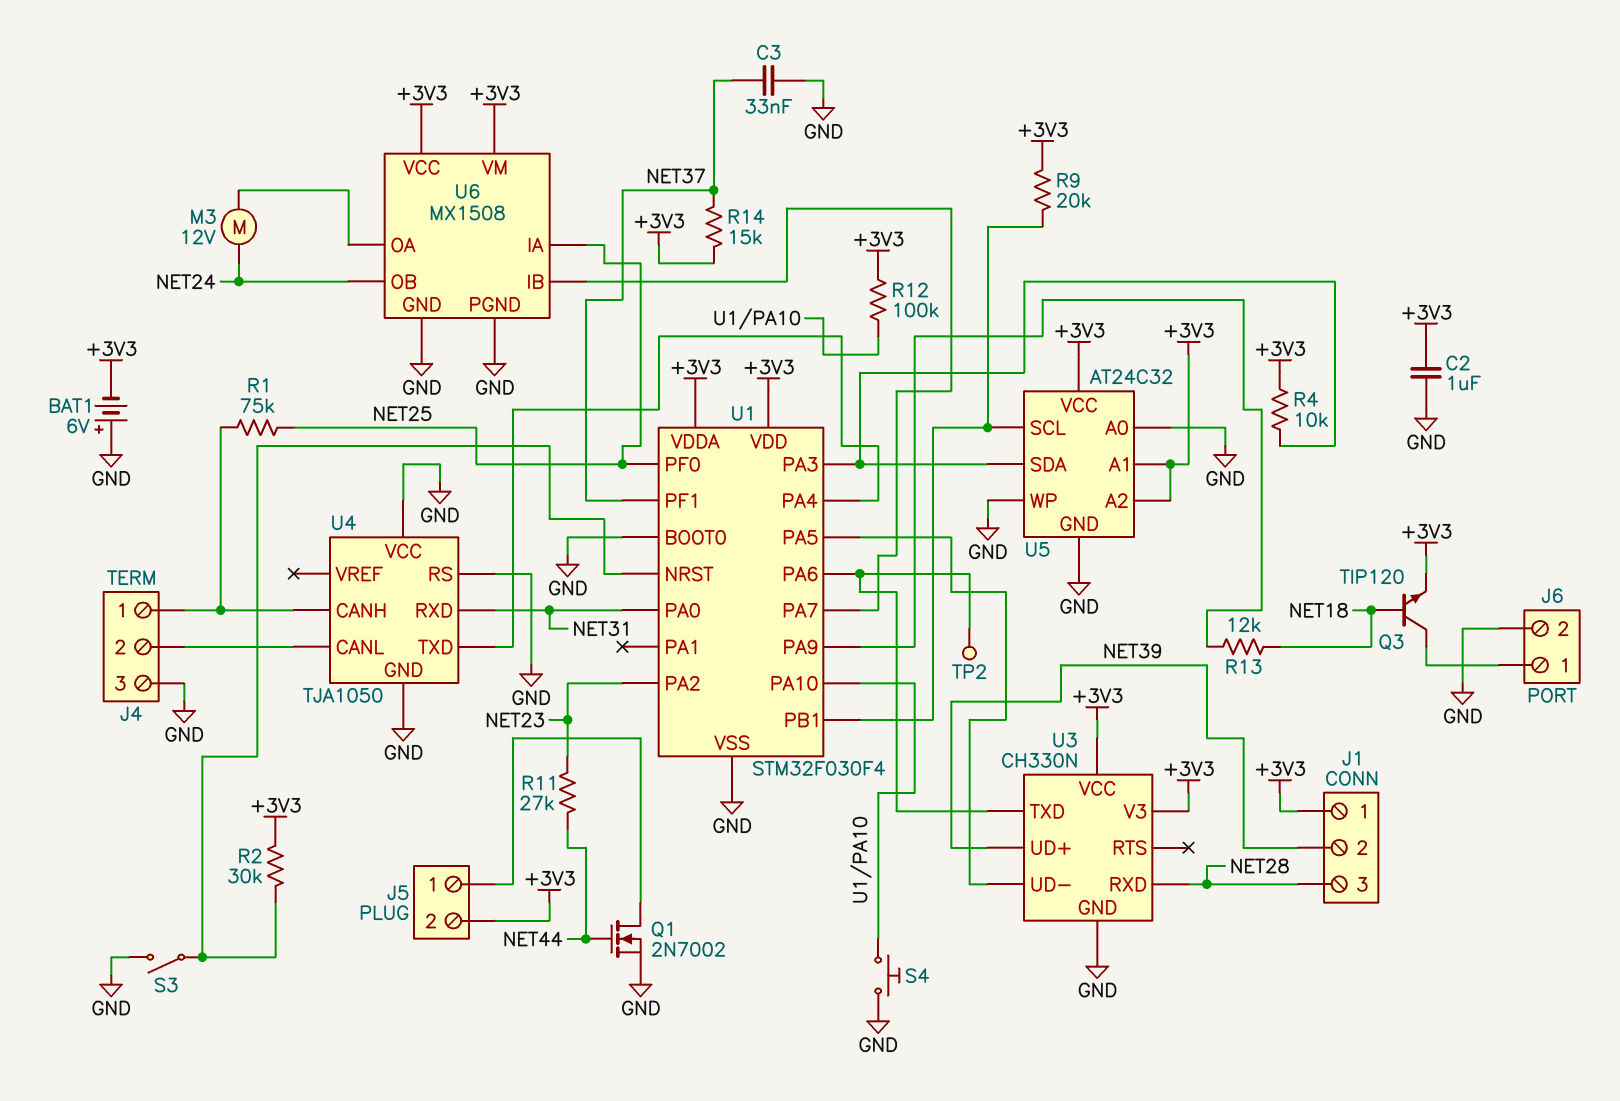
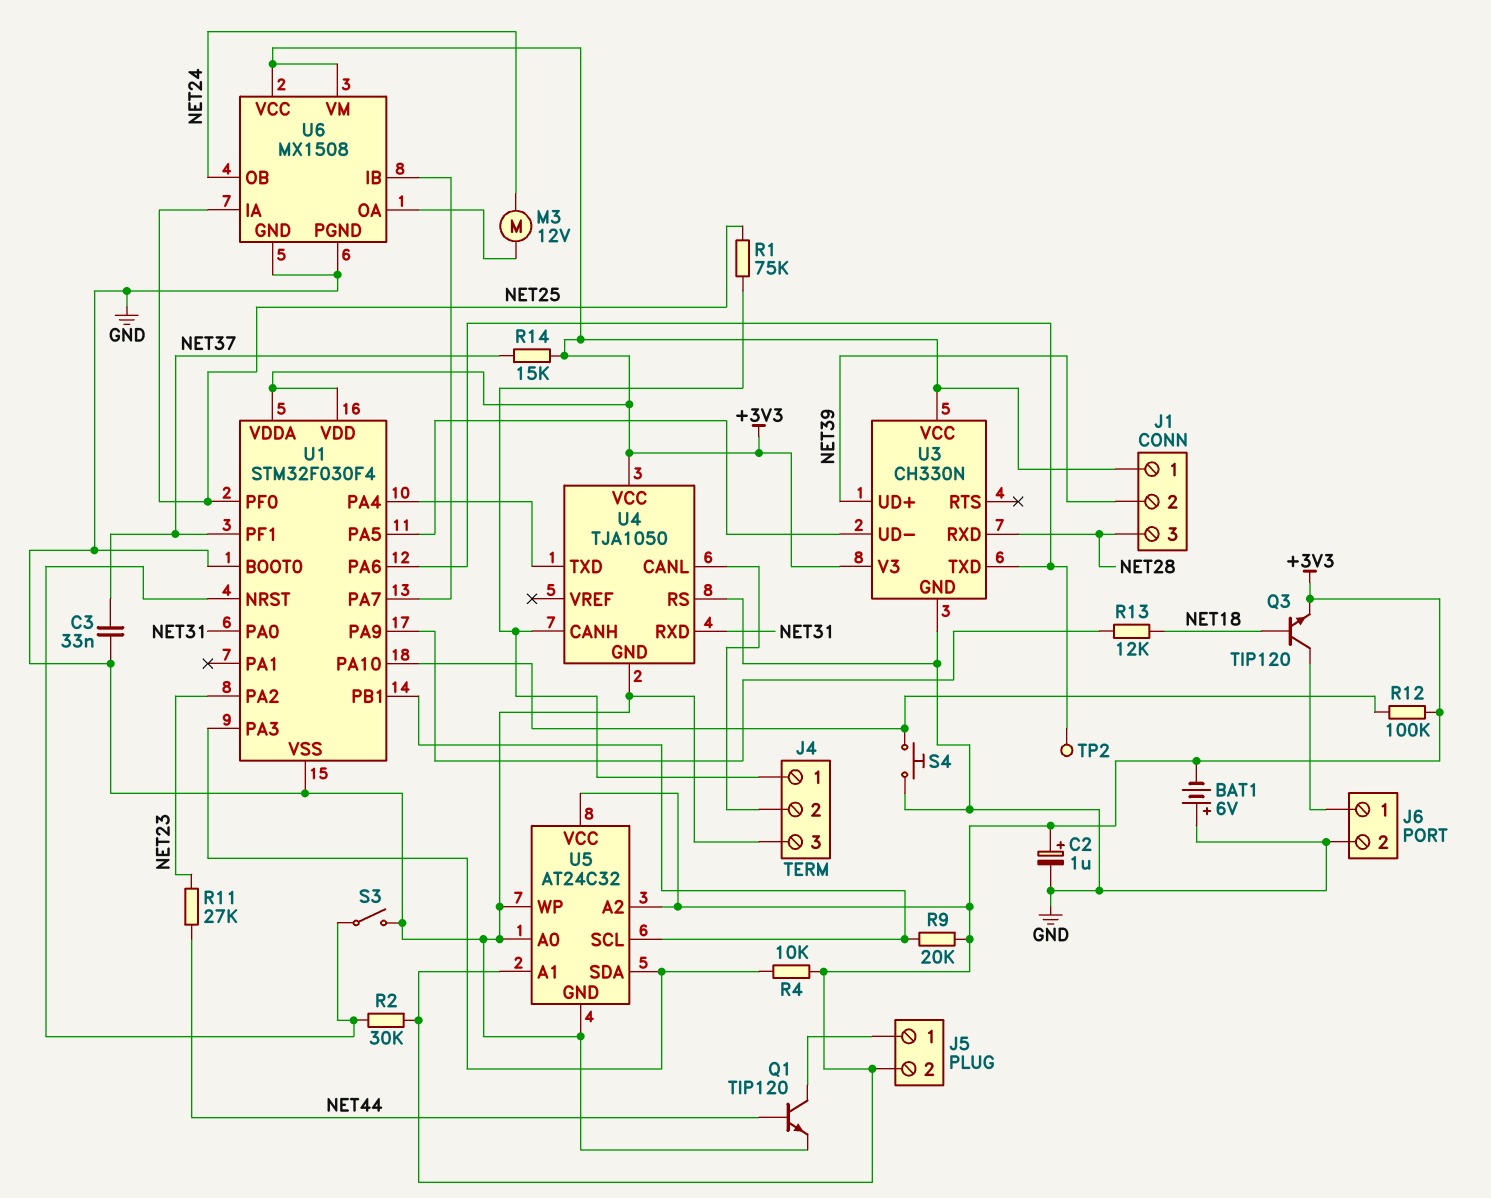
C2: 1uF (+3V3, GND) -> 1uF (plus +3V3, minus GND)
Q1: NMOS 2N7002 (G NET44, D J5/1, S GND) -> NPN TIP120 (B NET44, C J5/1, E GND)
U4 pin VCC: GND -> +3V3

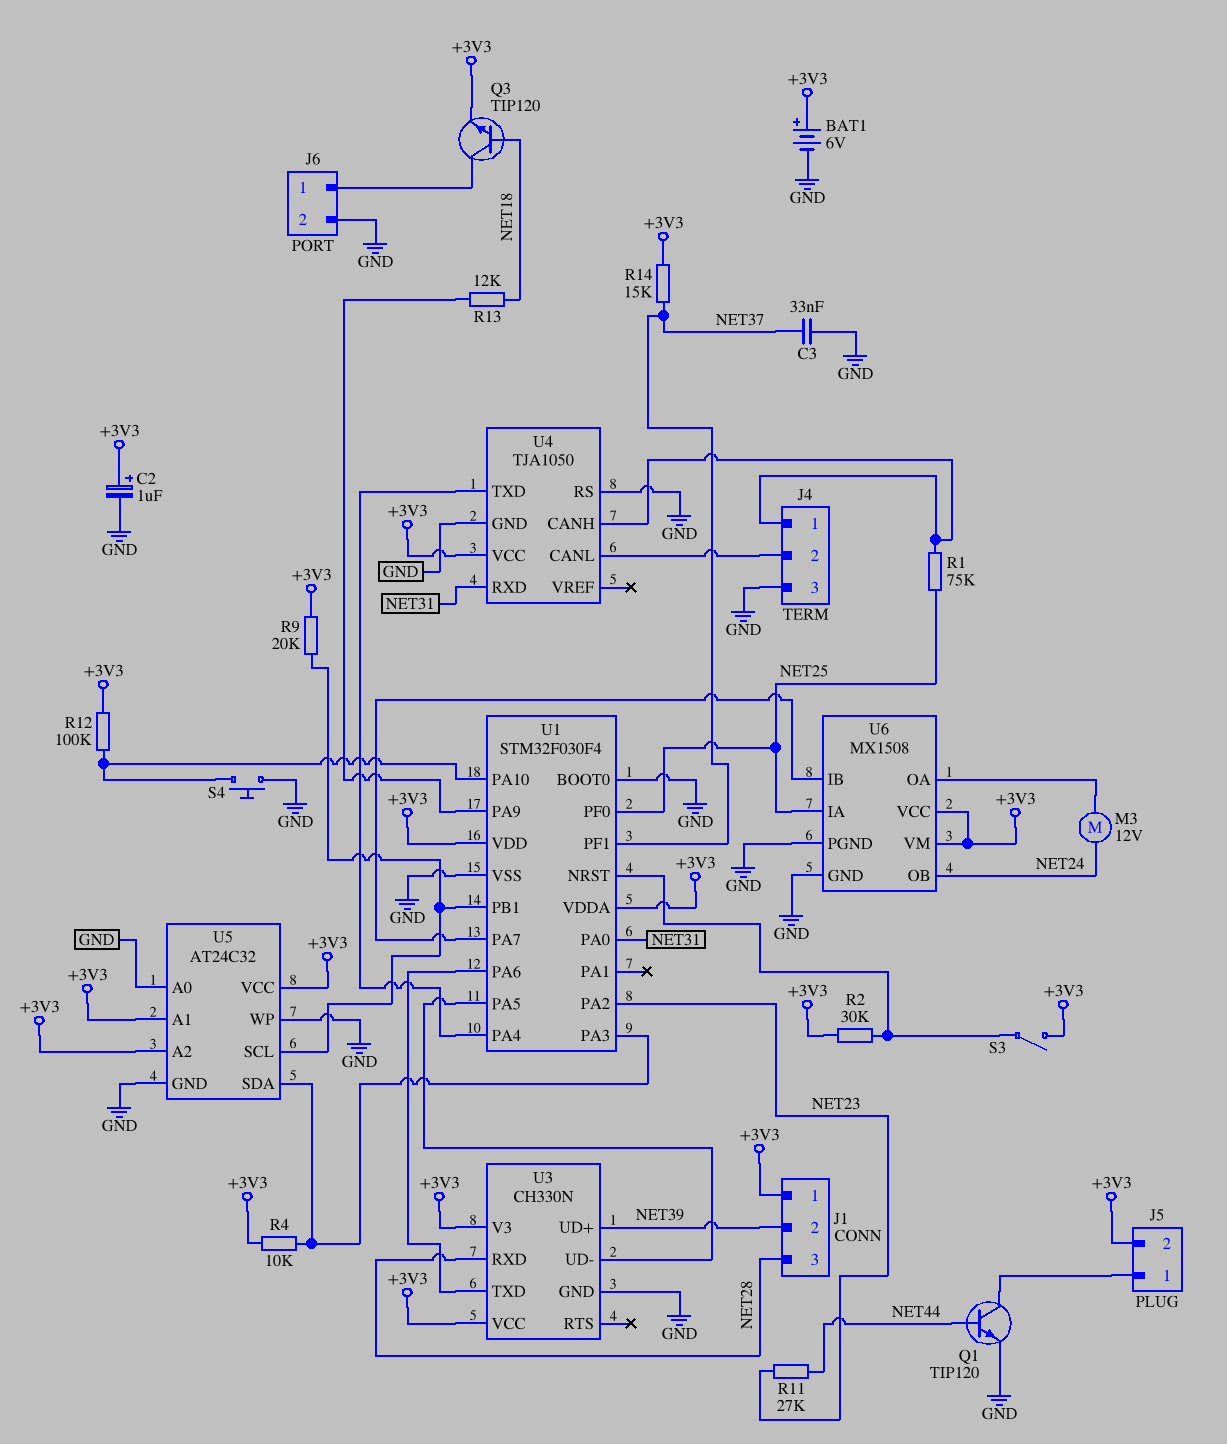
BAT1: 6V (plus GND, minus +3V3) -> 6V (plus +3V3, minus GND)
S3: switch (GND, U1/NRST) -> switch (+3V3, U1/NRST)
TP2: test point (U1/PA6) -> none

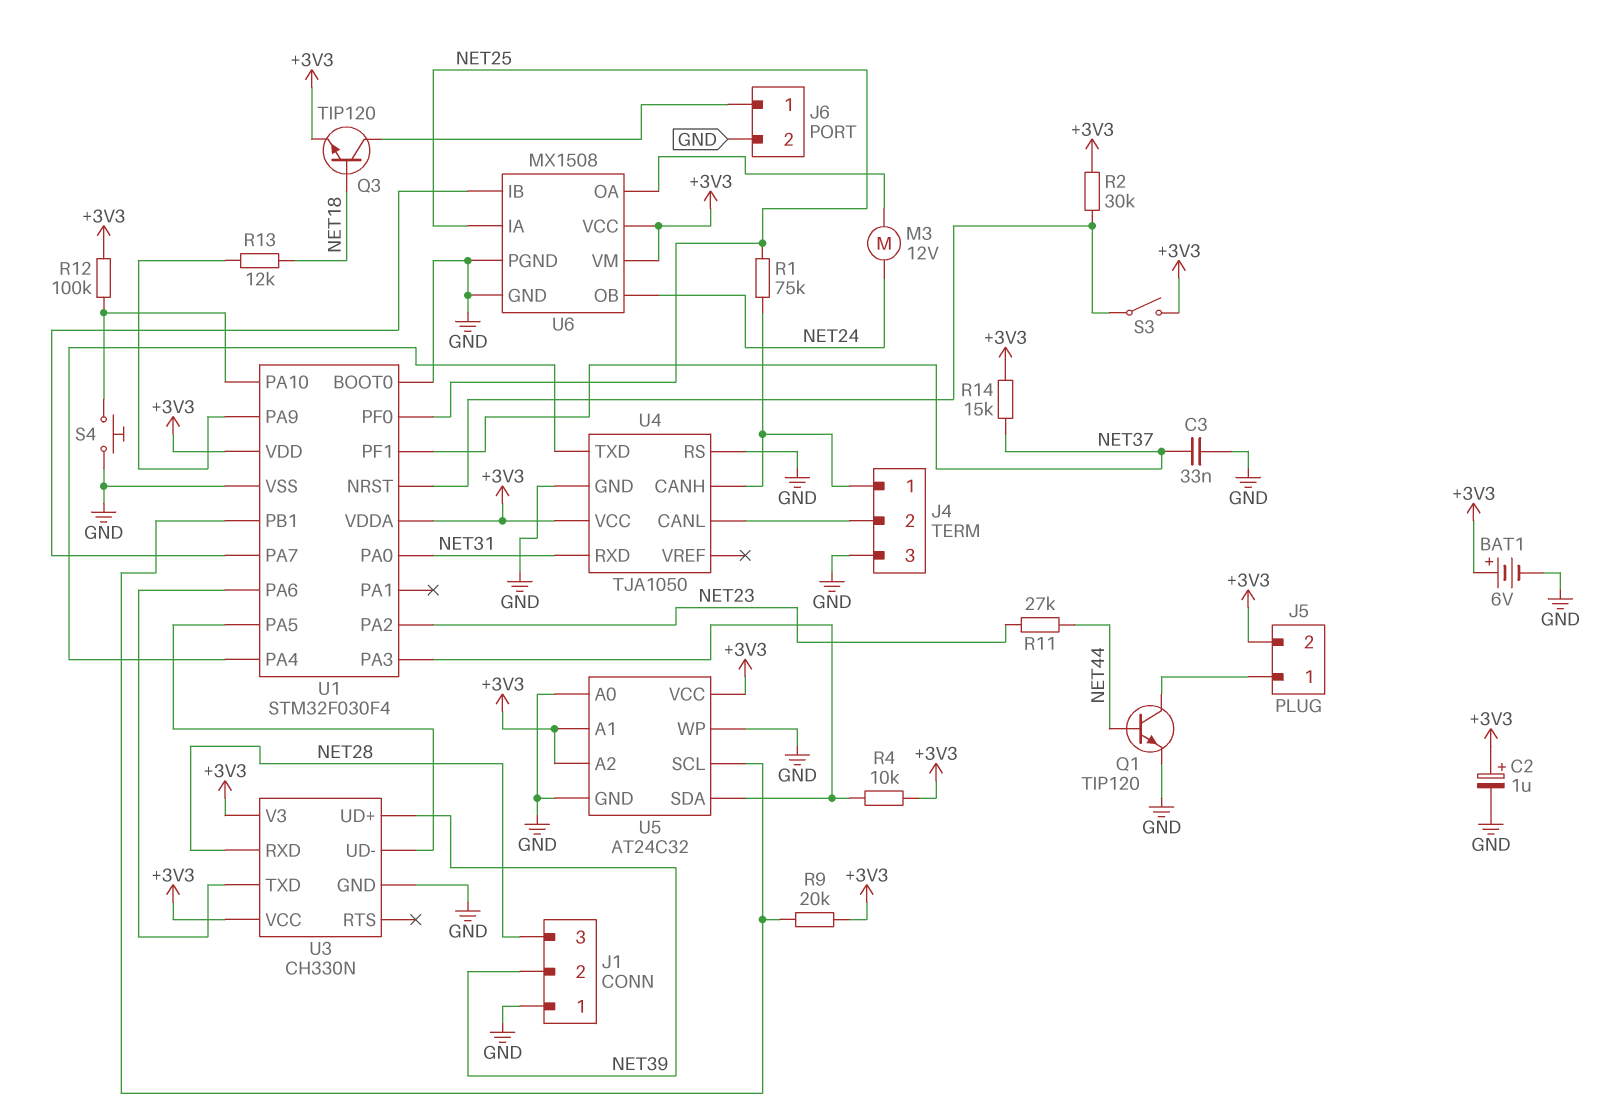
J1 pin 1: +3V3 -> GND

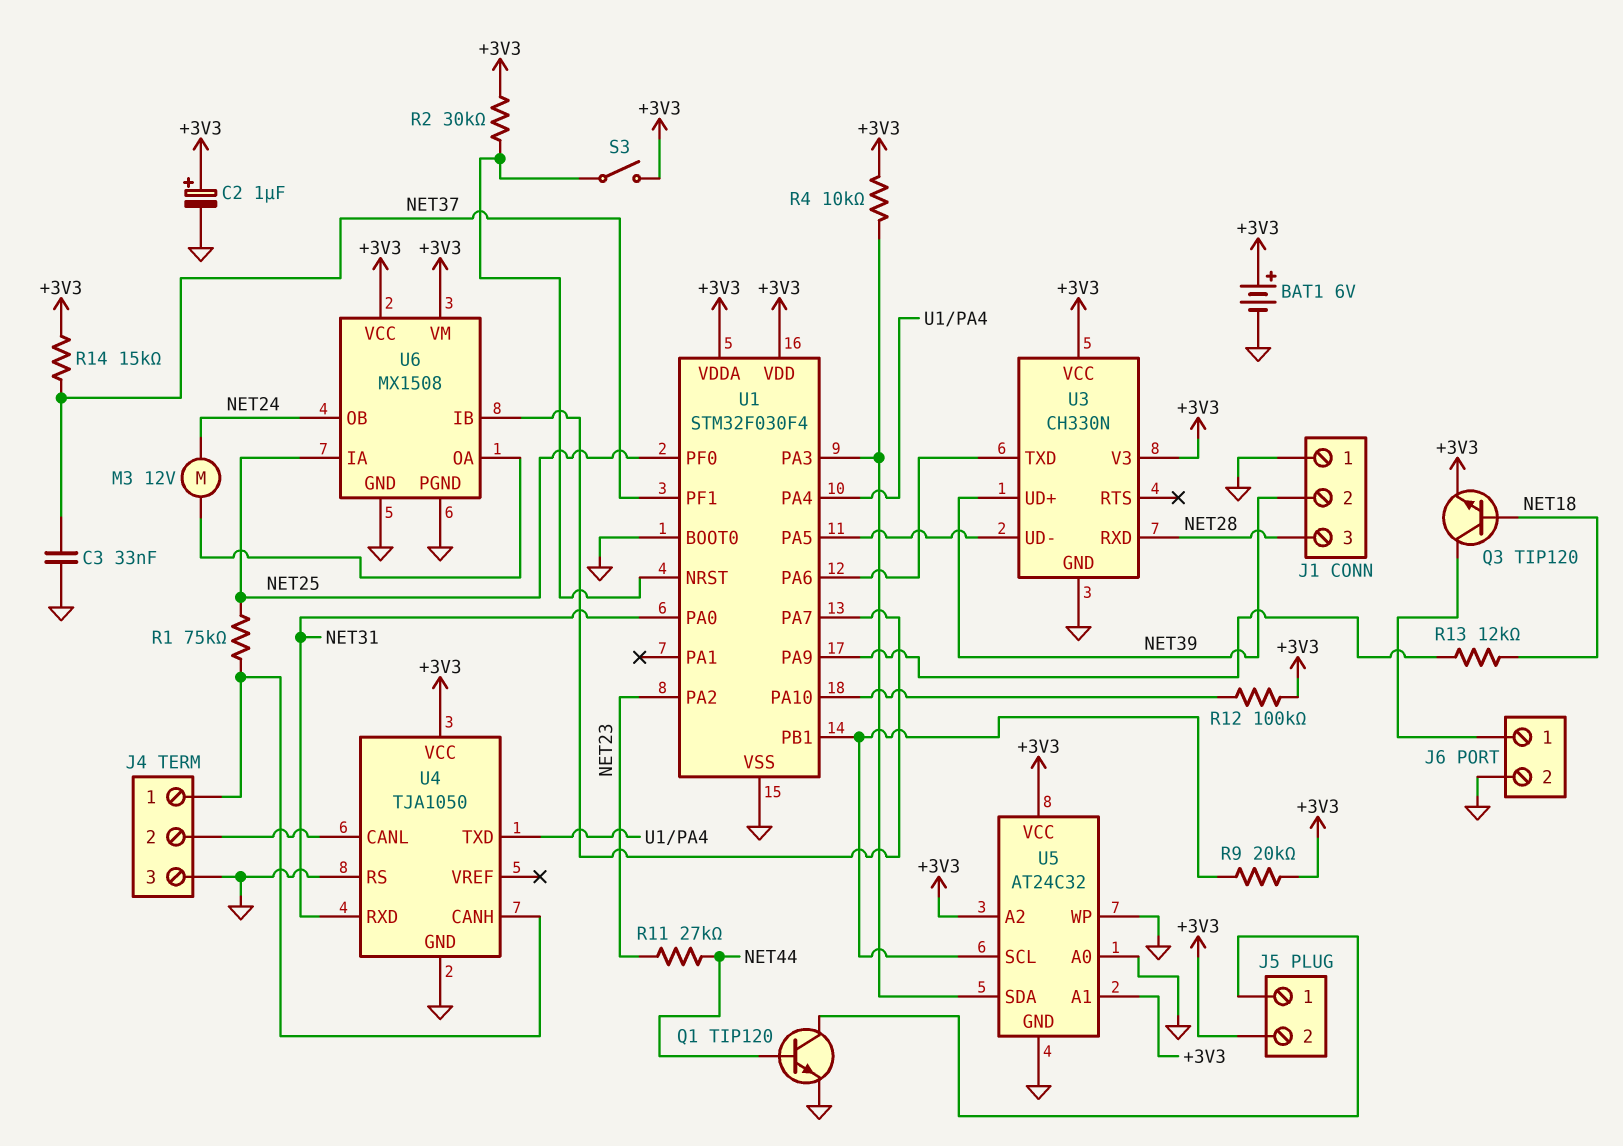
S4: button (GND, U1/PA10) -> none

